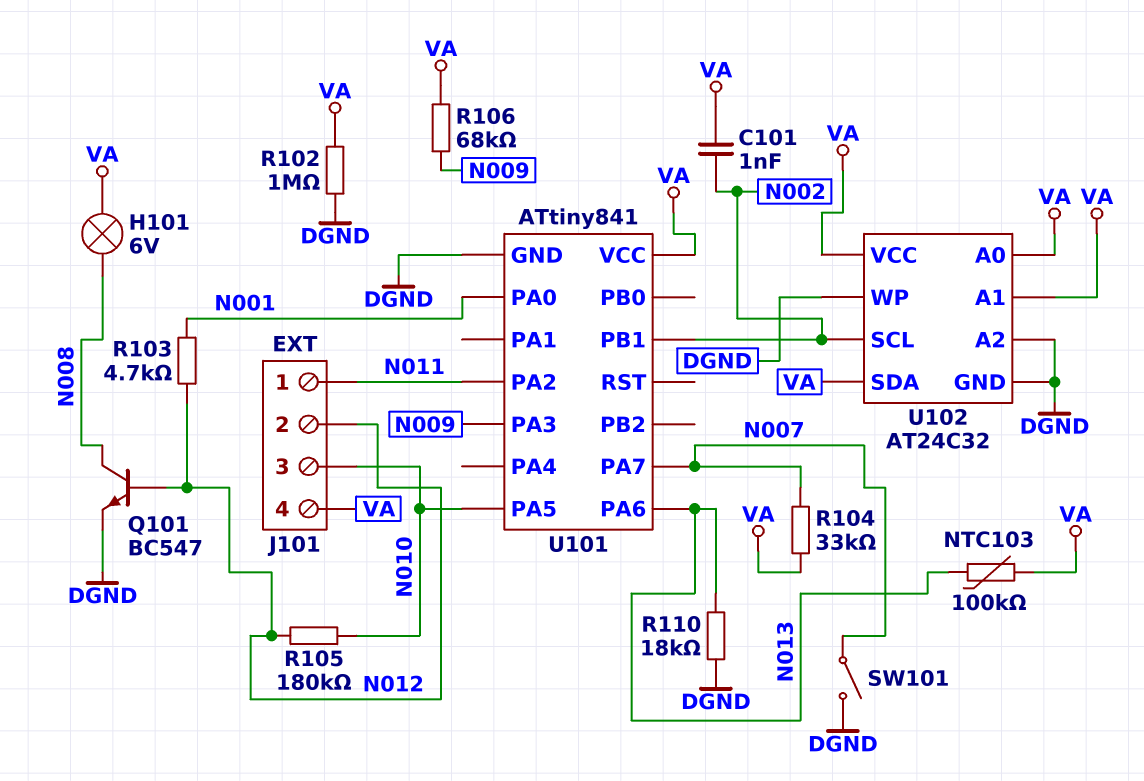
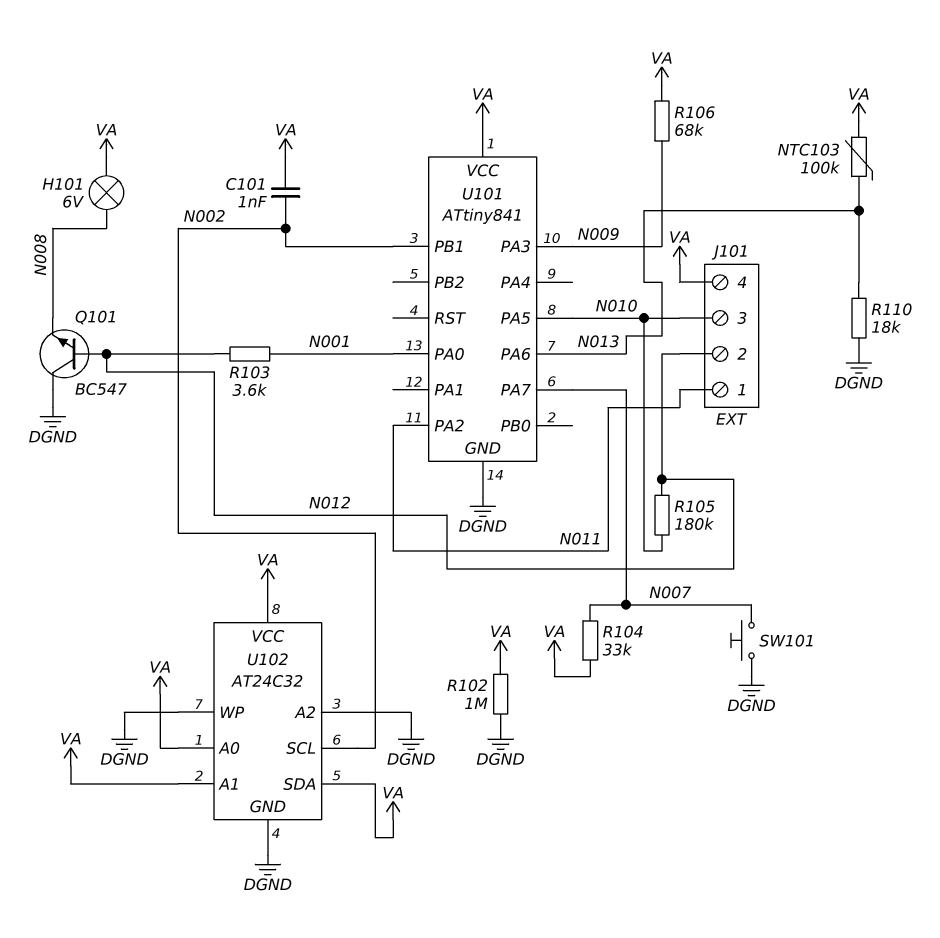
Q101: NPN BC547 (B N012, C N008, E DGND) -> NPN BC547 (B N012, C DGND, E N008)
R103: 4.7k (N001, N012) -> 3.6k (N001, N012)
SW101: switch (DGND, N007) -> button (DGND, N007)

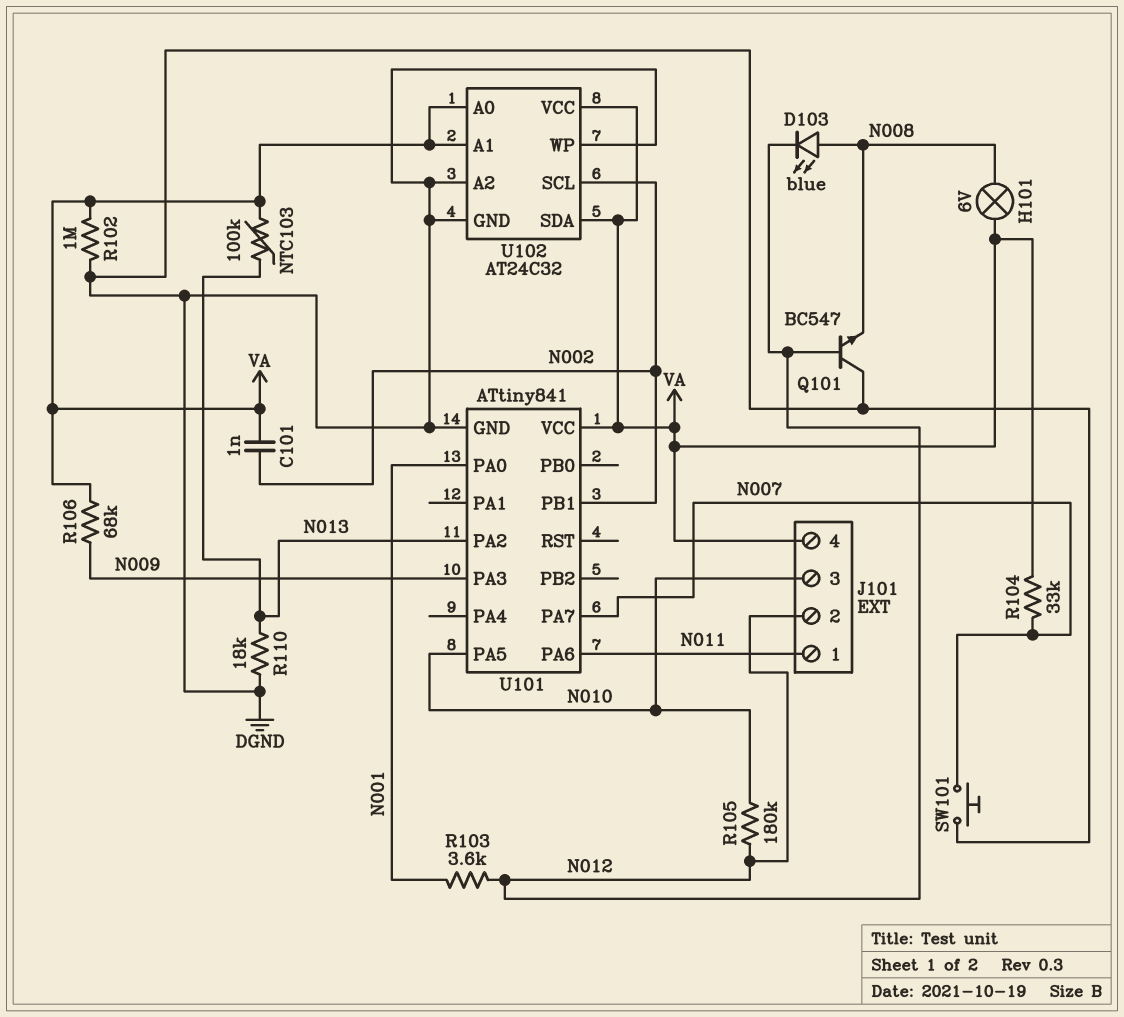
D103: none -> LED blue (A N008, K N012)
U101 pin PA2: N011 -> N013
U101 pin PA6: N013 -> N011

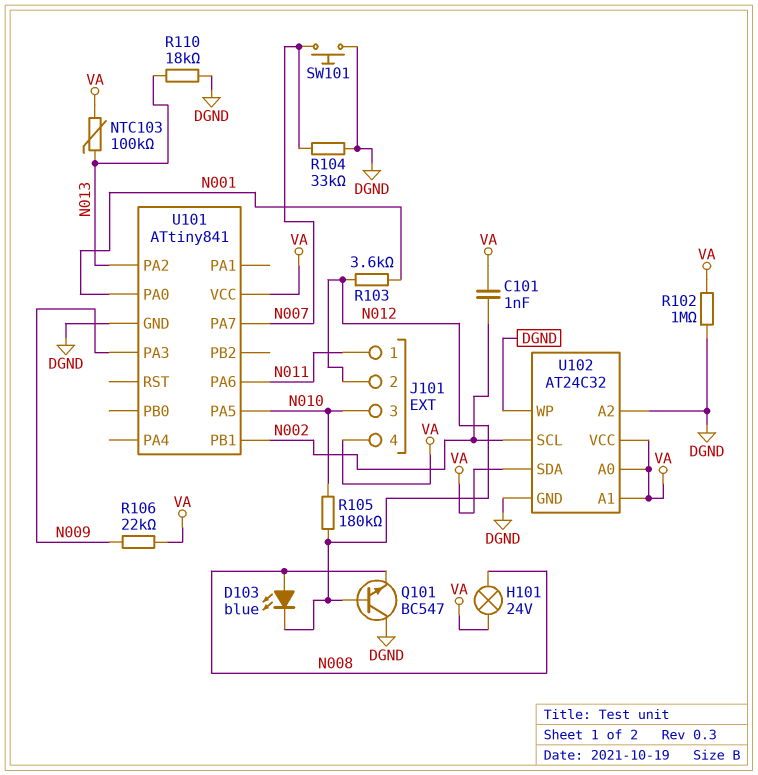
H101: lamp 6V (N008, VA) -> lamp 24V (N008, VA)
R104: 33k (N007, VA) -> 33k (DGND, N007)
R106: 68k (N009, VA) -> 22k (N009, VA)

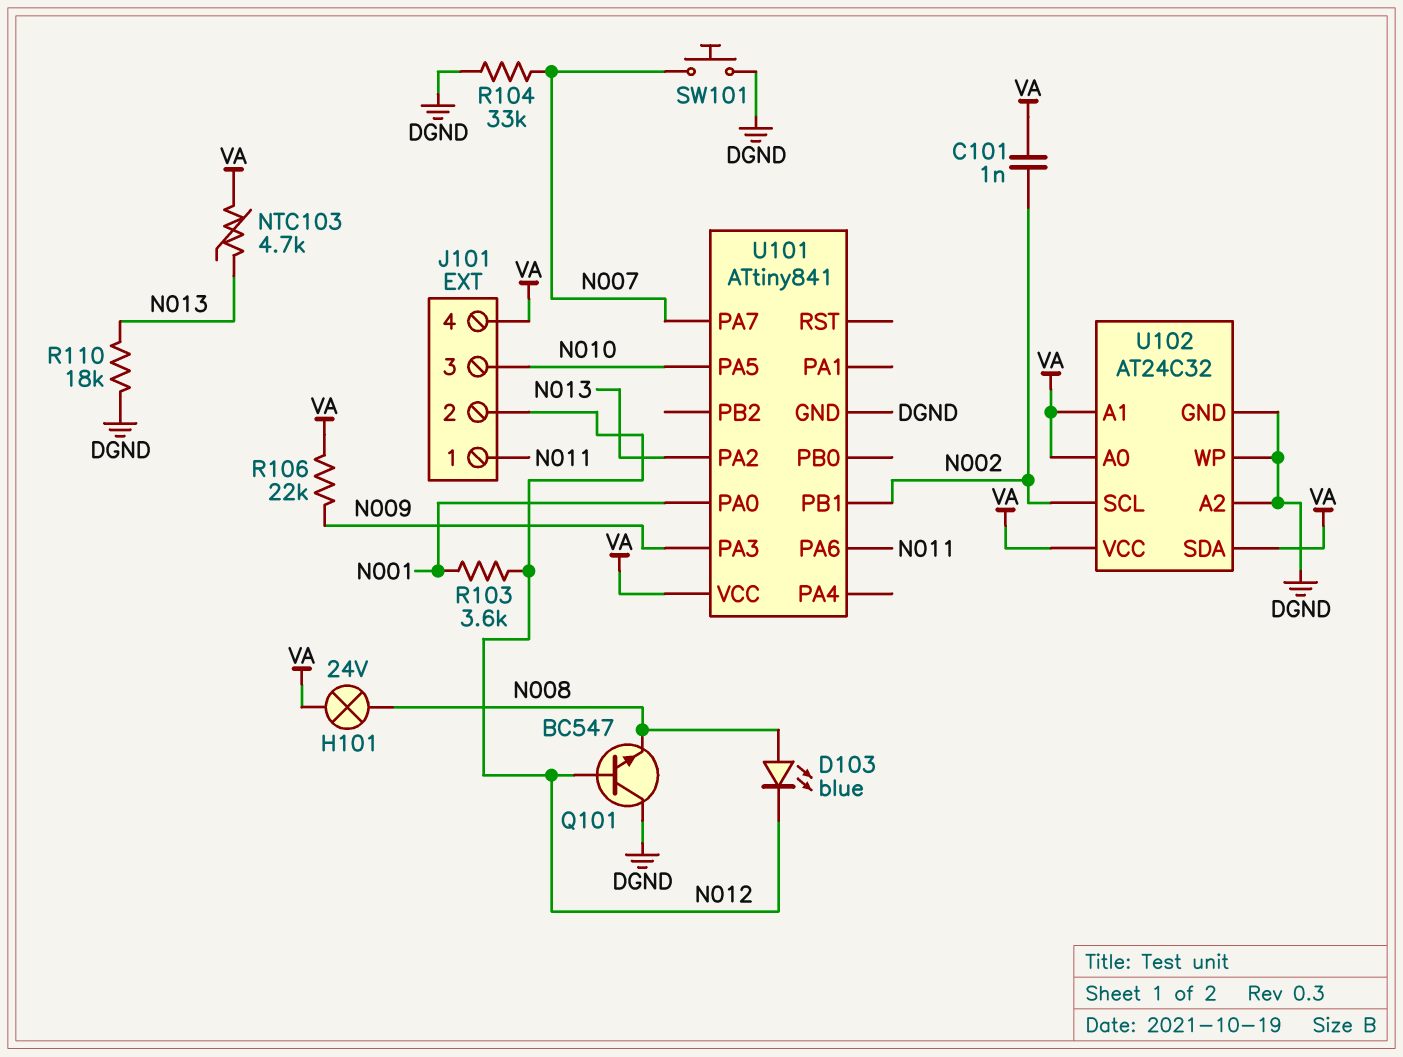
NTC103: 100k (N013, VA) -> 4.7k (N013, VA)
R102: 1M (DGND, VA) -> none
R105: 180k (N010, N012) -> none

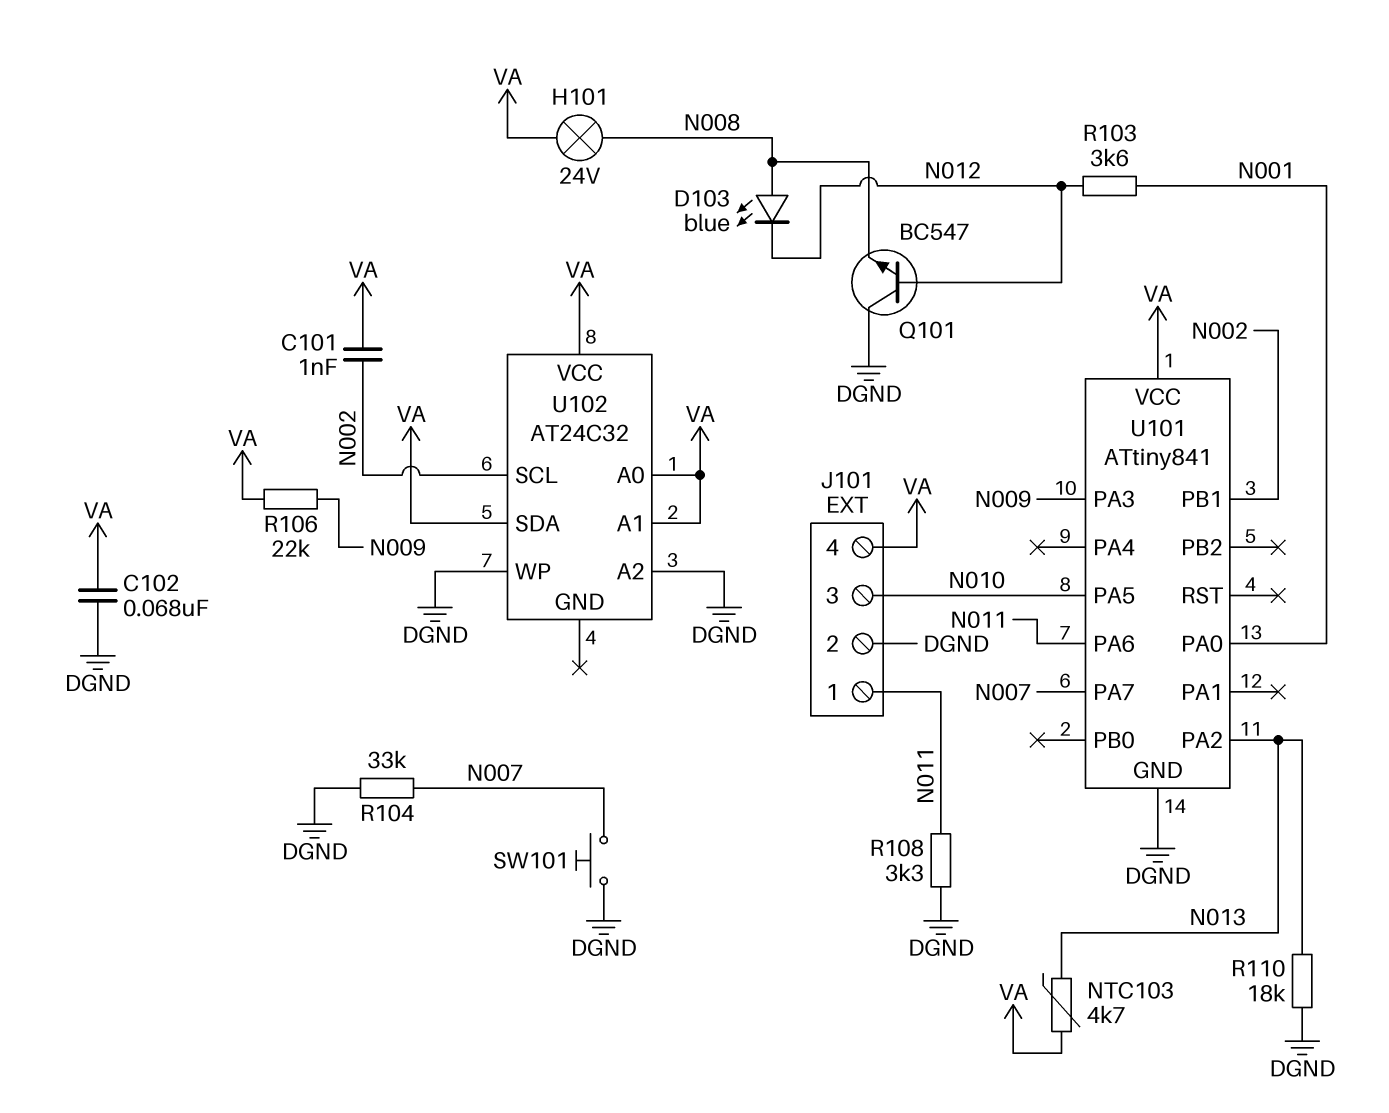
C102: none -> 68nF (DGND, VA)
J101 pin 2: N012 -> DGND
R108: none -> 3.3k (DGND, N011)
U102 pin GND: DGND -> none

